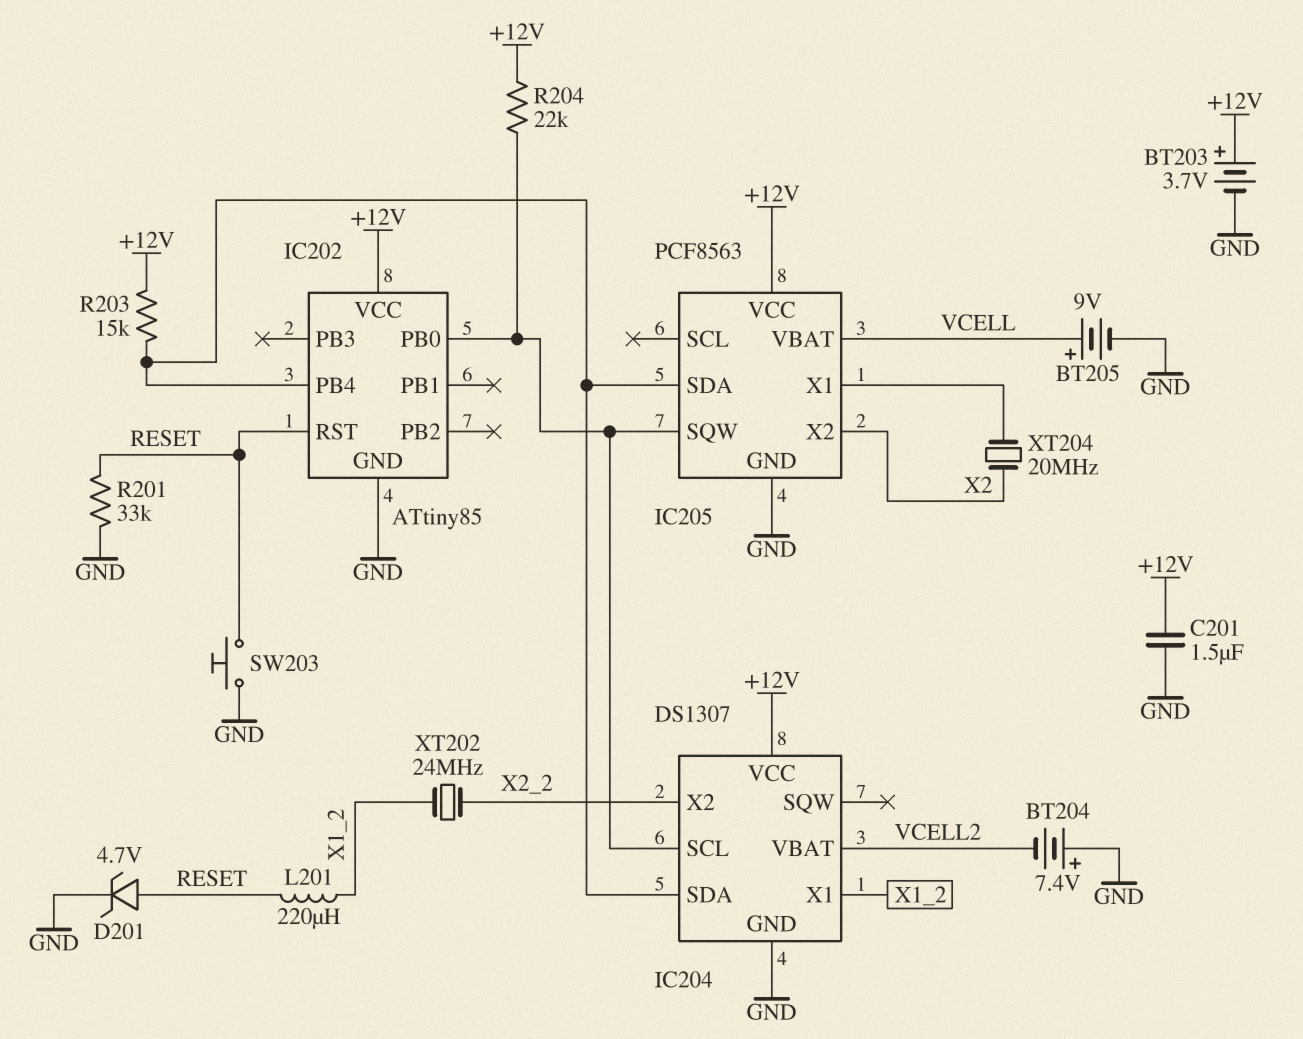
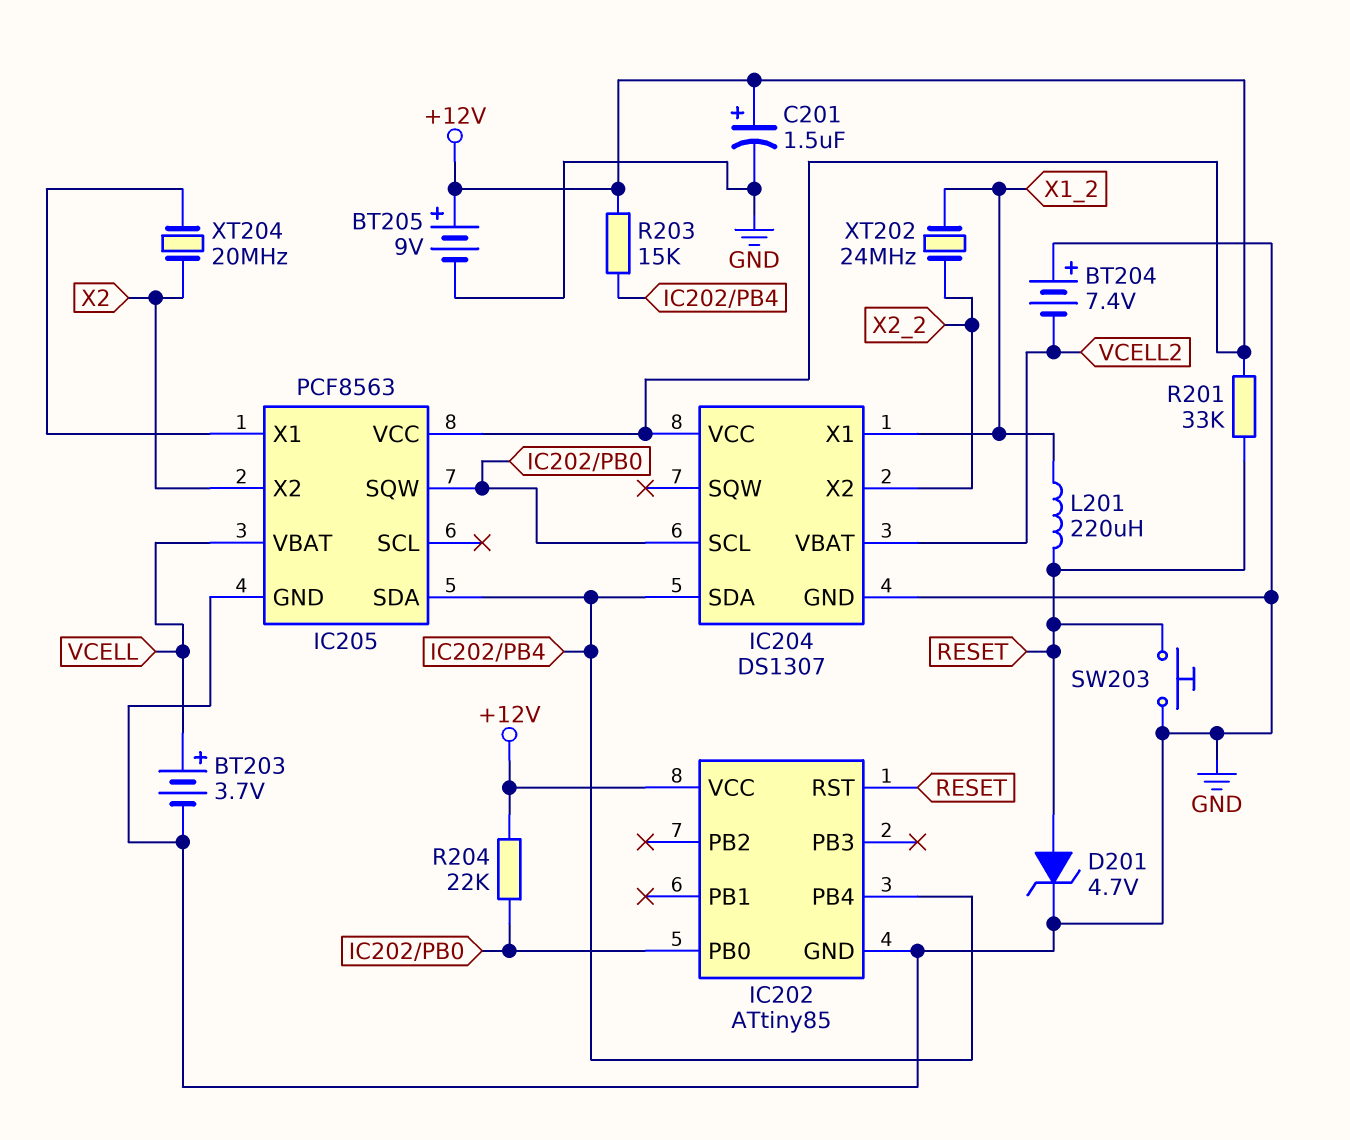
BT203: 3.7V (plus +12V, minus GND) -> 3.7V (plus VCELL, minus GND)
BT205: 9V (plus VCELL, minus GND) -> 9V (plus +12V, minus GND)
C201: 1.5uF (+12V, GND) -> 1.5uF (plus +12V, minus GND)
R201: 33k (GND, RESET) -> 33k (+12V, RESET)

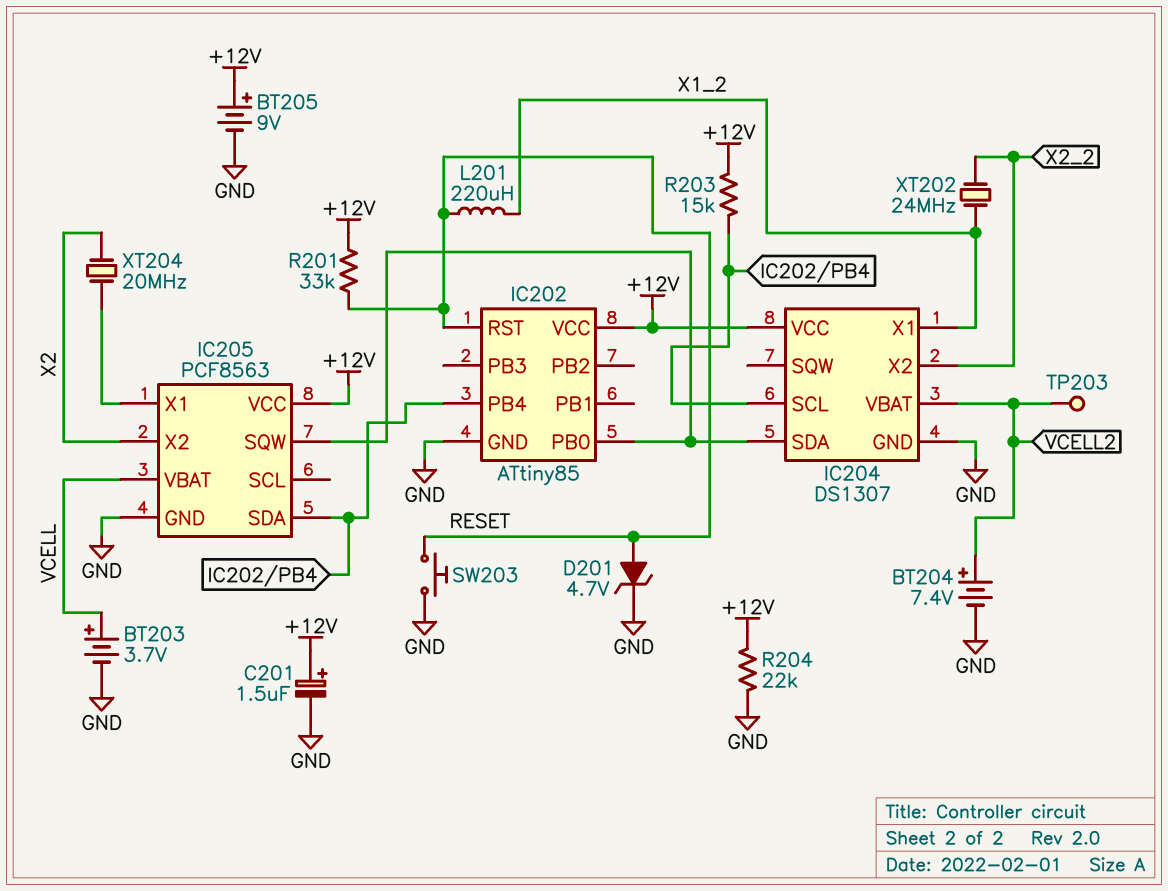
BT204: 7.4V (plus GND, minus VCELL2) -> 7.4V (plus VCELL2, minus GND)
IC204 pin SCL: IC202/PB0 -> IC202/PB4
IC204 pin SDA: IC202/PB4 -> IC202/PB0
R204: 22k (+12V, IC202/PB0) -> 22k (+12V, GND)
TP203: none -> test point (VCELL2)

